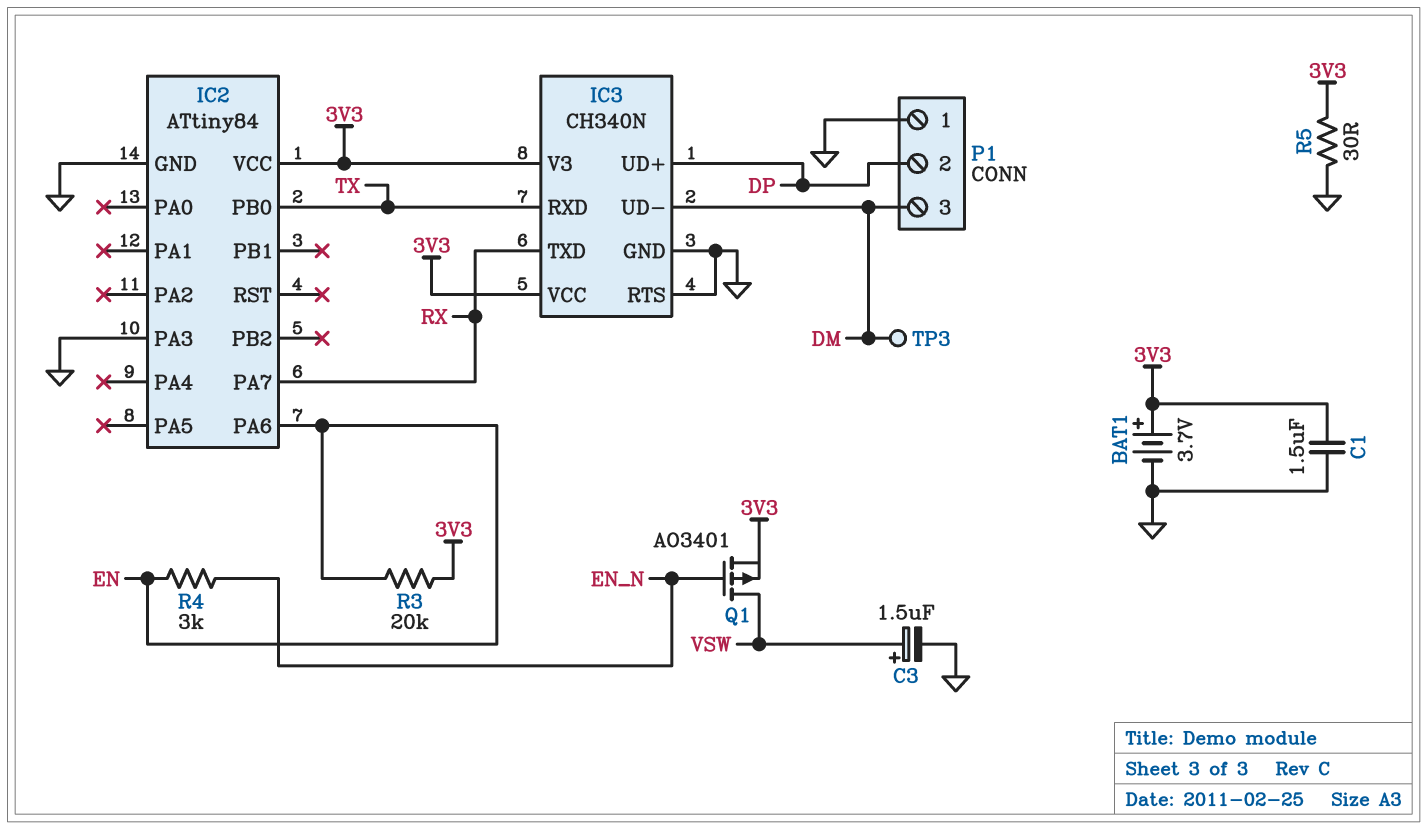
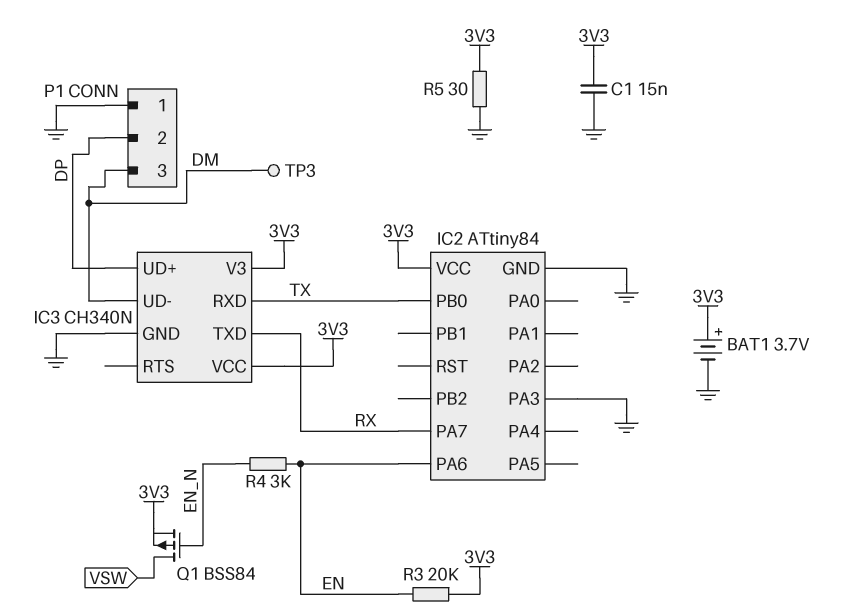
C1: 1.5uF (3V3, GND) -> 15nF (3V3, GND)
C3: 1.5uF (plus VSW, minus GND) -> none
IC3 pin RTS: GND -> none
Q1: PMOS AO3401 (G EN_N, D VSW, S 3V3) -> PMOS BSS84 (G EN_N, D VSW, S 3V3)

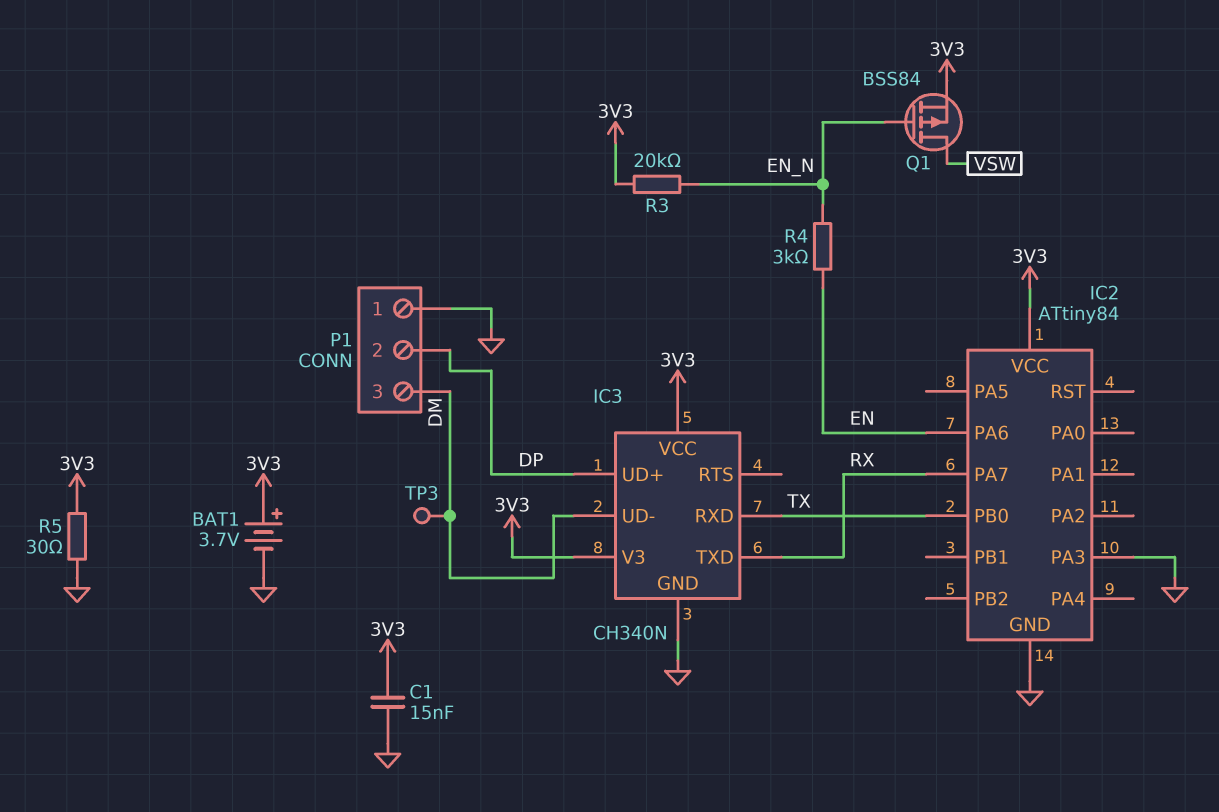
R3: 20k (3V3, EN) -> 20k (3V3, EN_N)

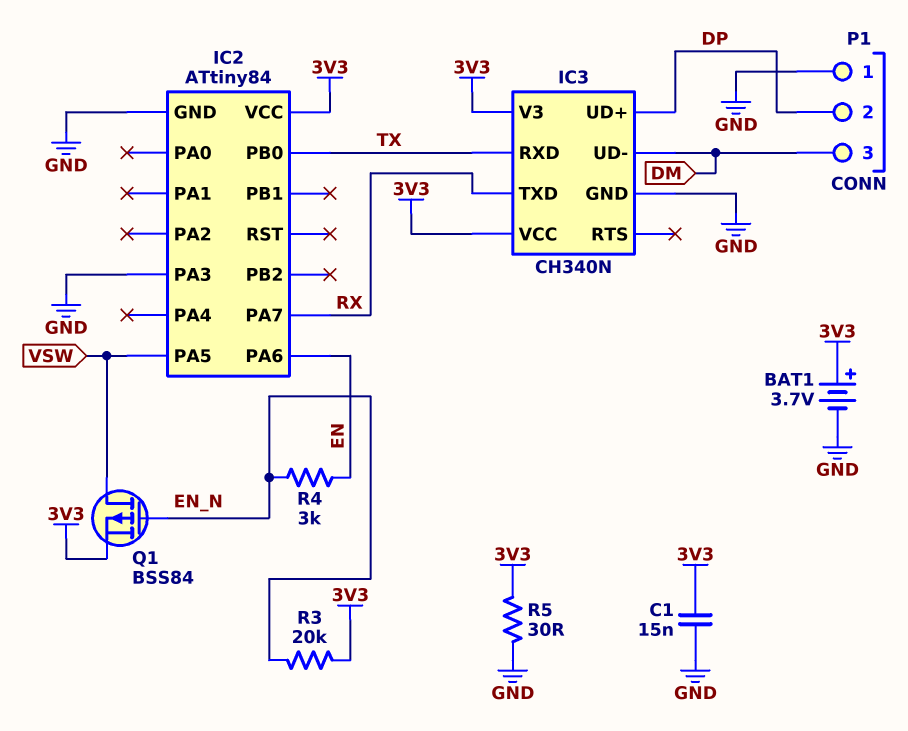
IC2 pin PA5: none -> VSW
TP3: test point (DM) -> none

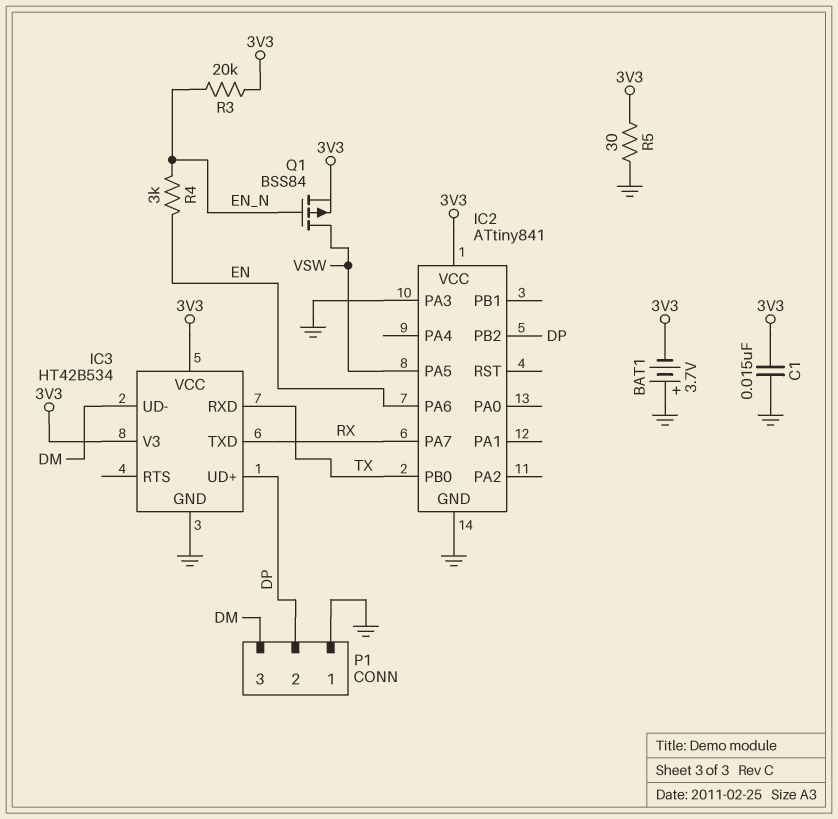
BAT1: 3.7V (plus 3V3, minus GND) -> 3.7V (plus GND, minus 3V3)
IC2: ATtiny84 -> ATtiny841
IC2 pin PB2: none -> DP
IC3: CH340N -> HT42B534

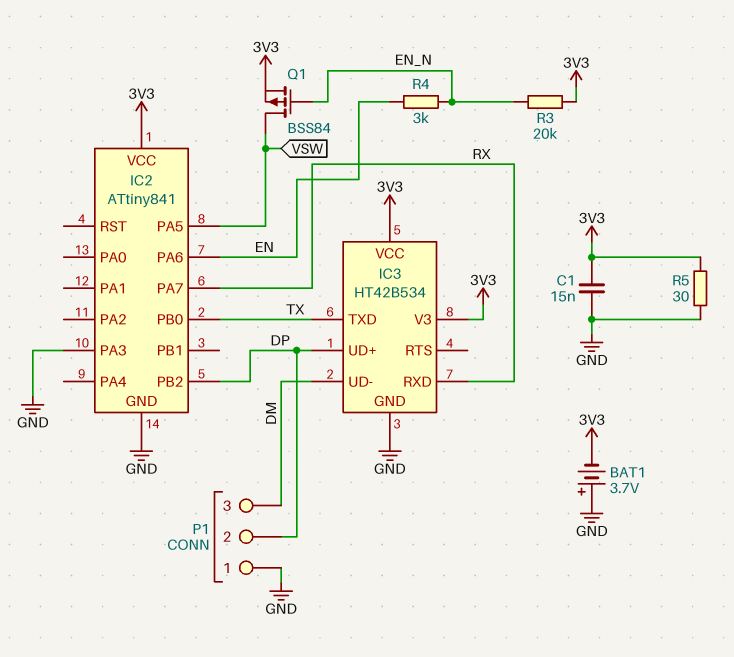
IC3 pin RXD: TX -> RX
IC3 pin TXD: RX -> TX

